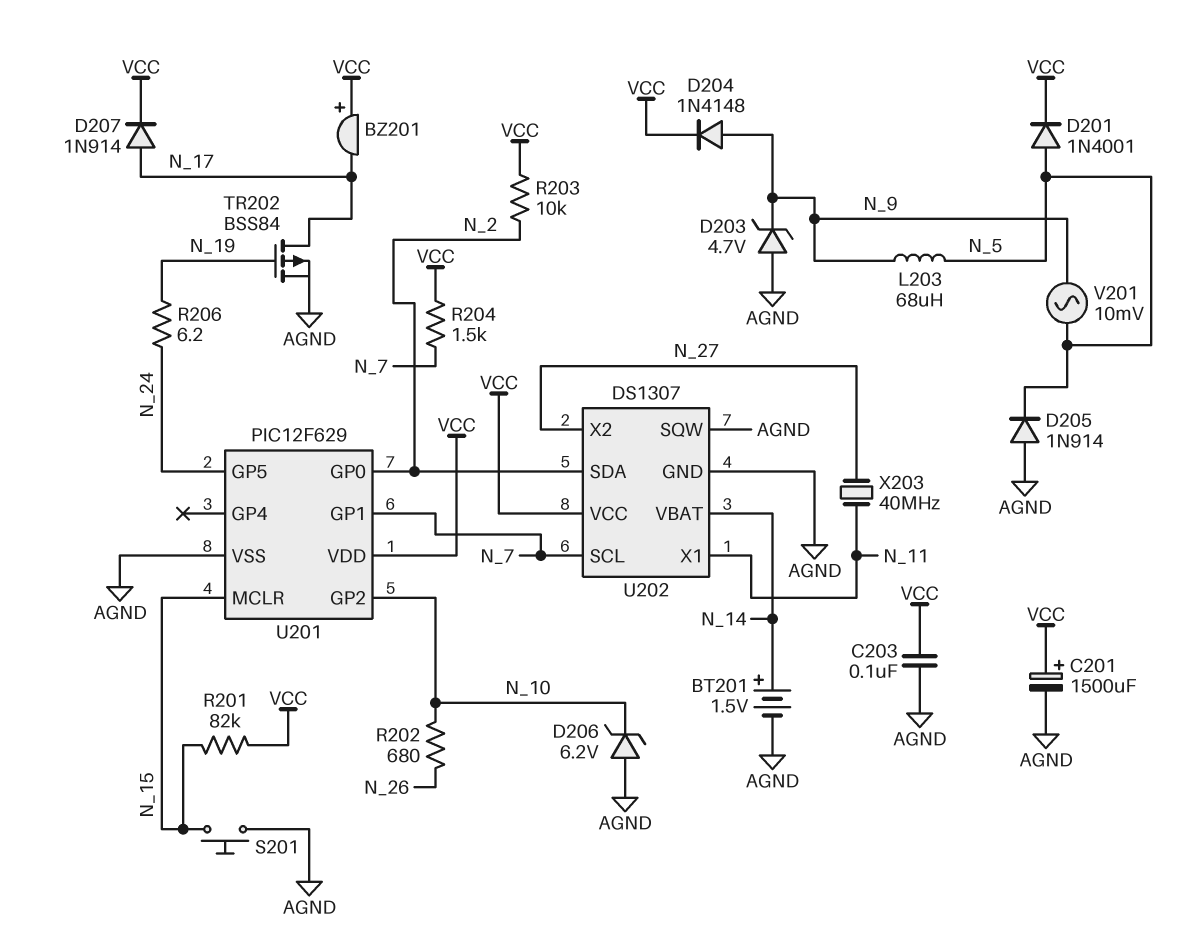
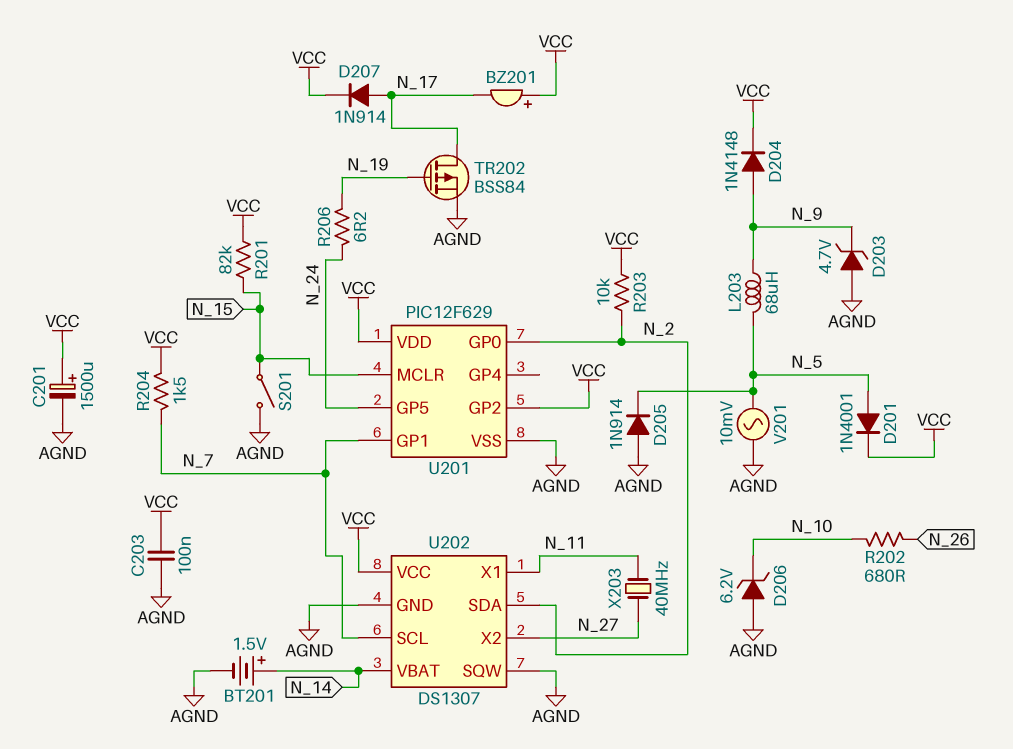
S201: button (AGND, N_15) -> switch (AGND, N_15)
U201 pin GP2: N_10 -> VCC
V201: AC 10mV (N_5, N_9) -> AC 10mV (AGND, N_5)

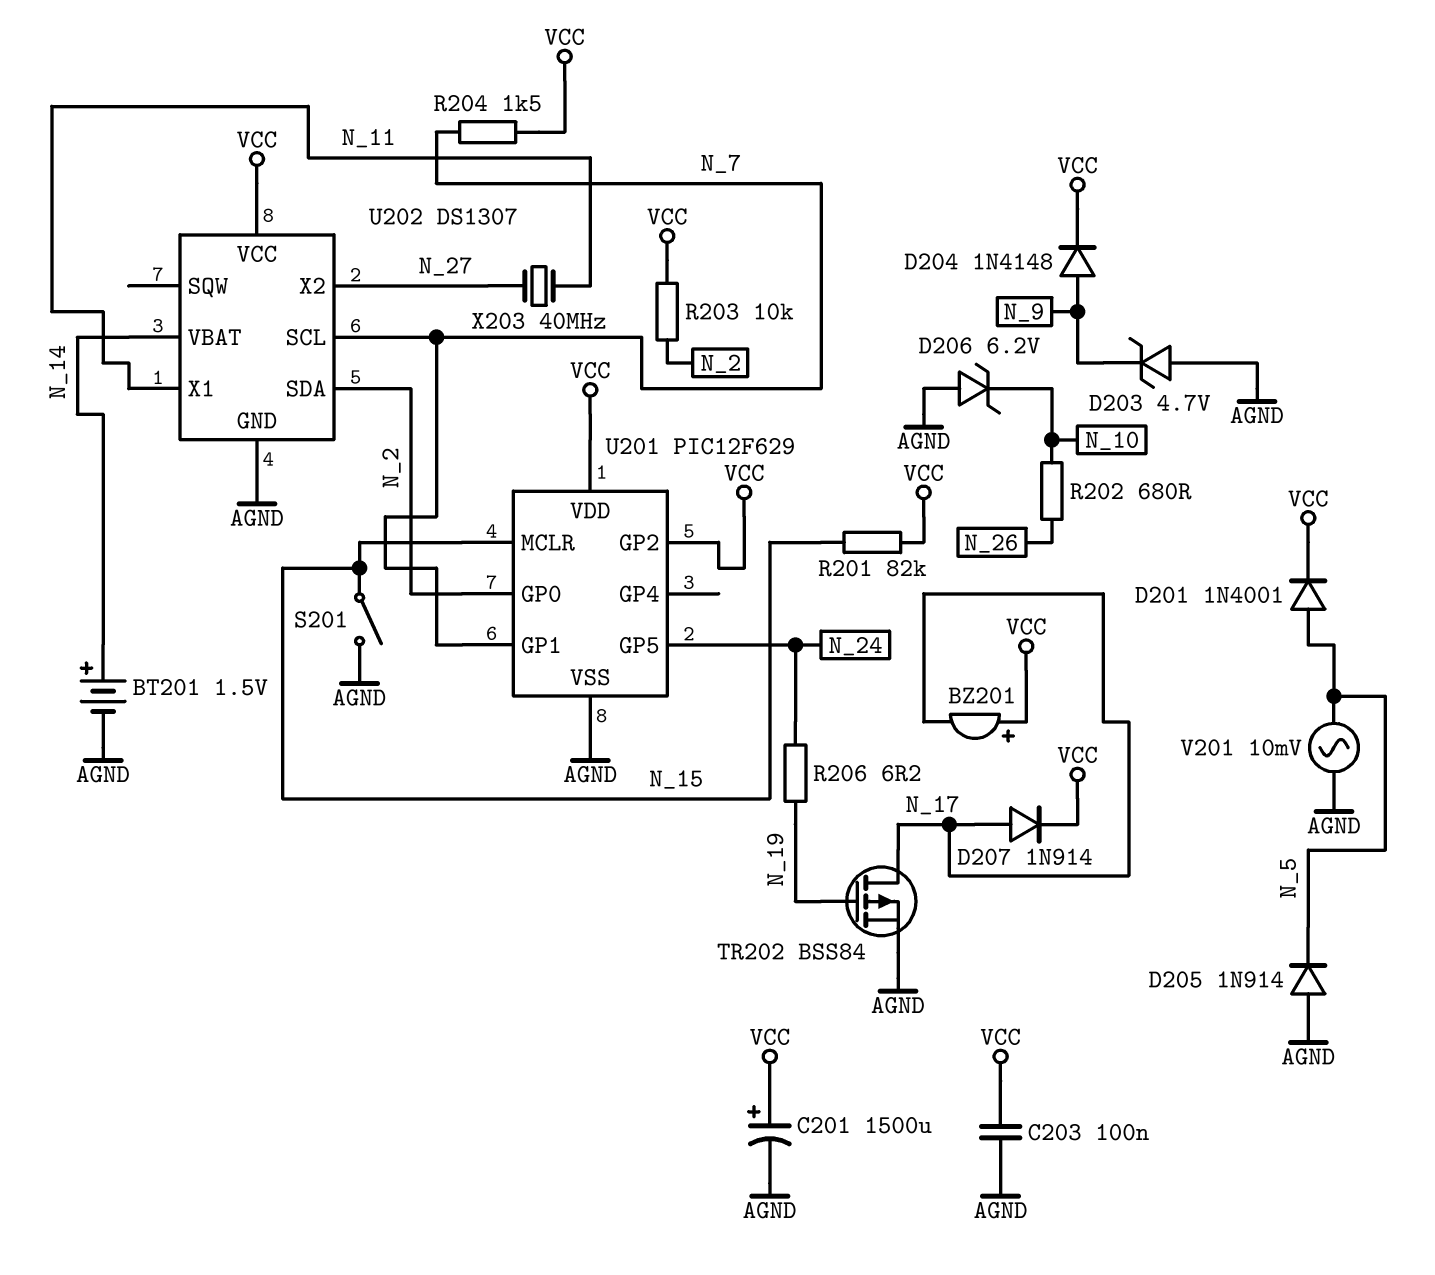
L203: 68uH (N_5, N_9) -> none
U202 pin SQW: AGND -> none

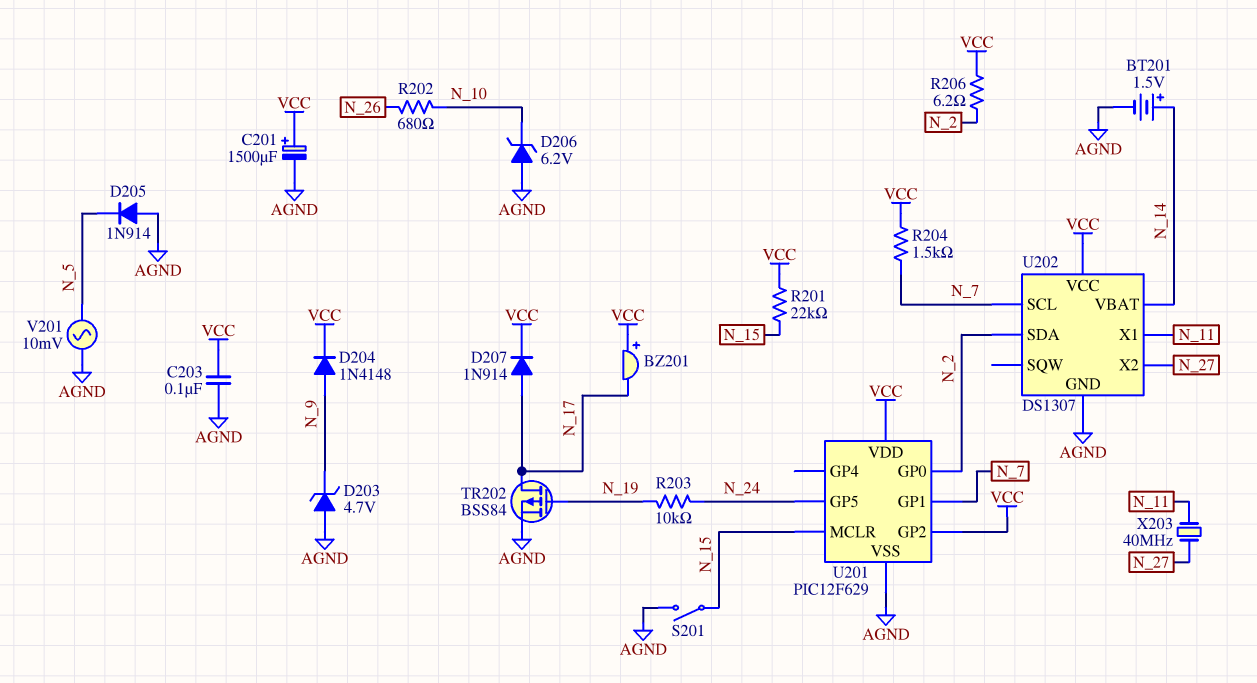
D201: diode 1N4001 (A N_5, K VCC) -> none
R201: 82k (N_15, VCC) -> 22k (N_15, VCC)
R203: 10k (N_2, VCC) -> 10k (N_19, N_24)
R206: 6.2 (N_19, N_24) -> 6.2 (N_2, VCC)

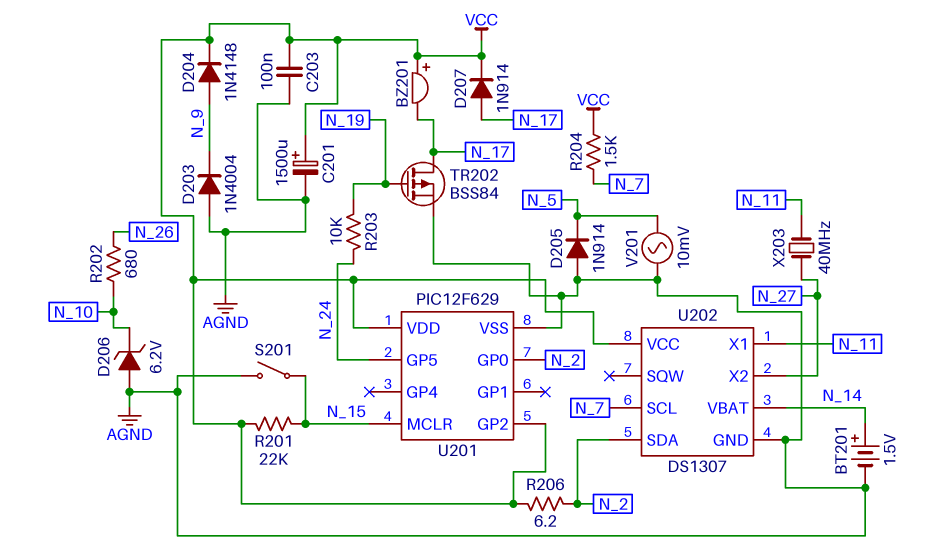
D203: zener 4.7V (A AGND, K N_9) -> diode 1N4004 (A AGND, K N_9)
U201 pin GP1: N_7 -> none

